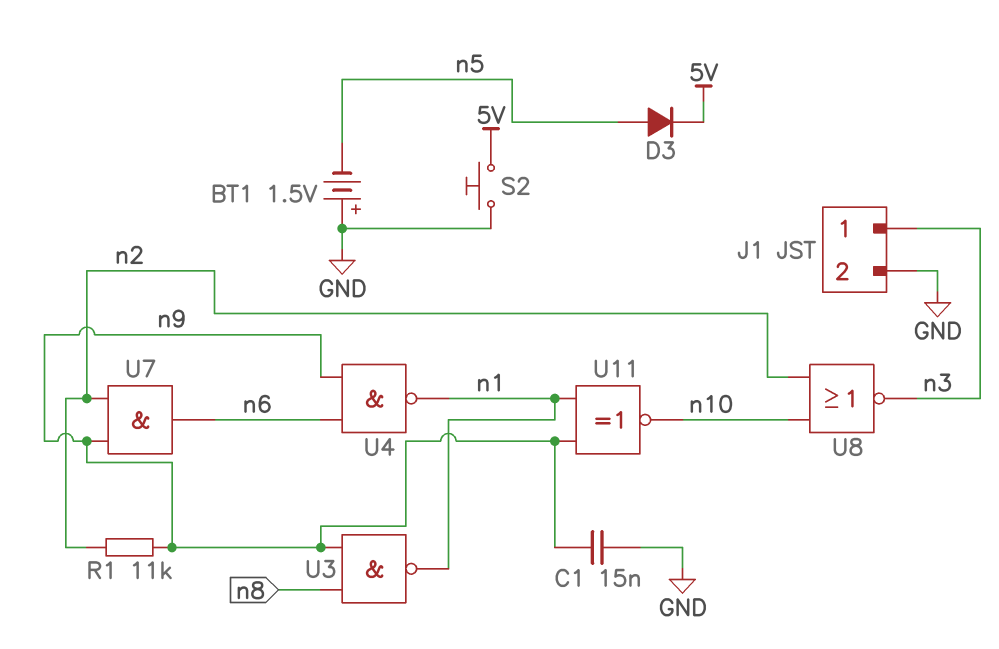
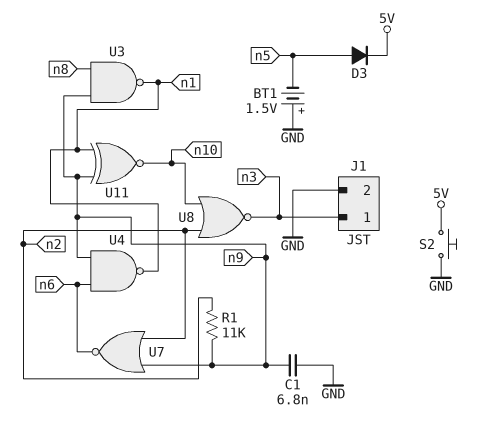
C1: 15nF (GND, n9) -> 6.8nF (GND, n9)
U7: AND (in n2, in n9, out n6) -> NOR (in n2, in n9, out n6)

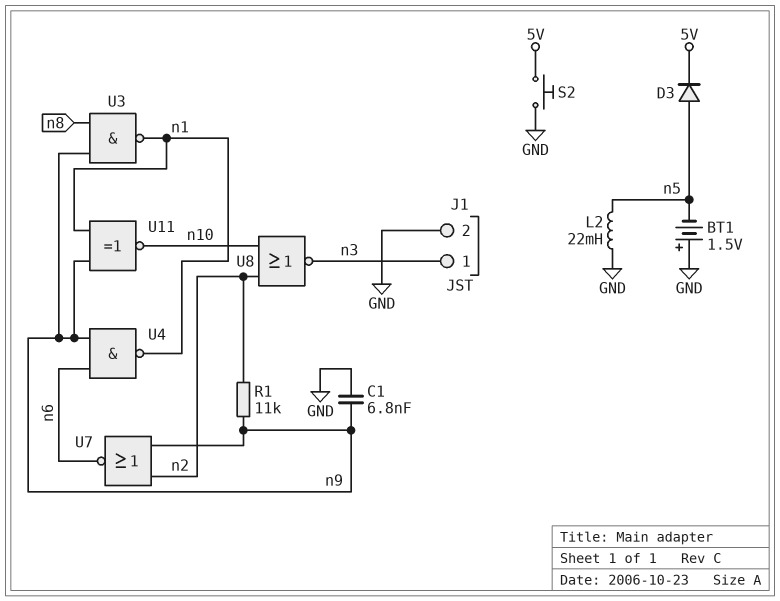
L2: none -> 22mH (GND, n5)

